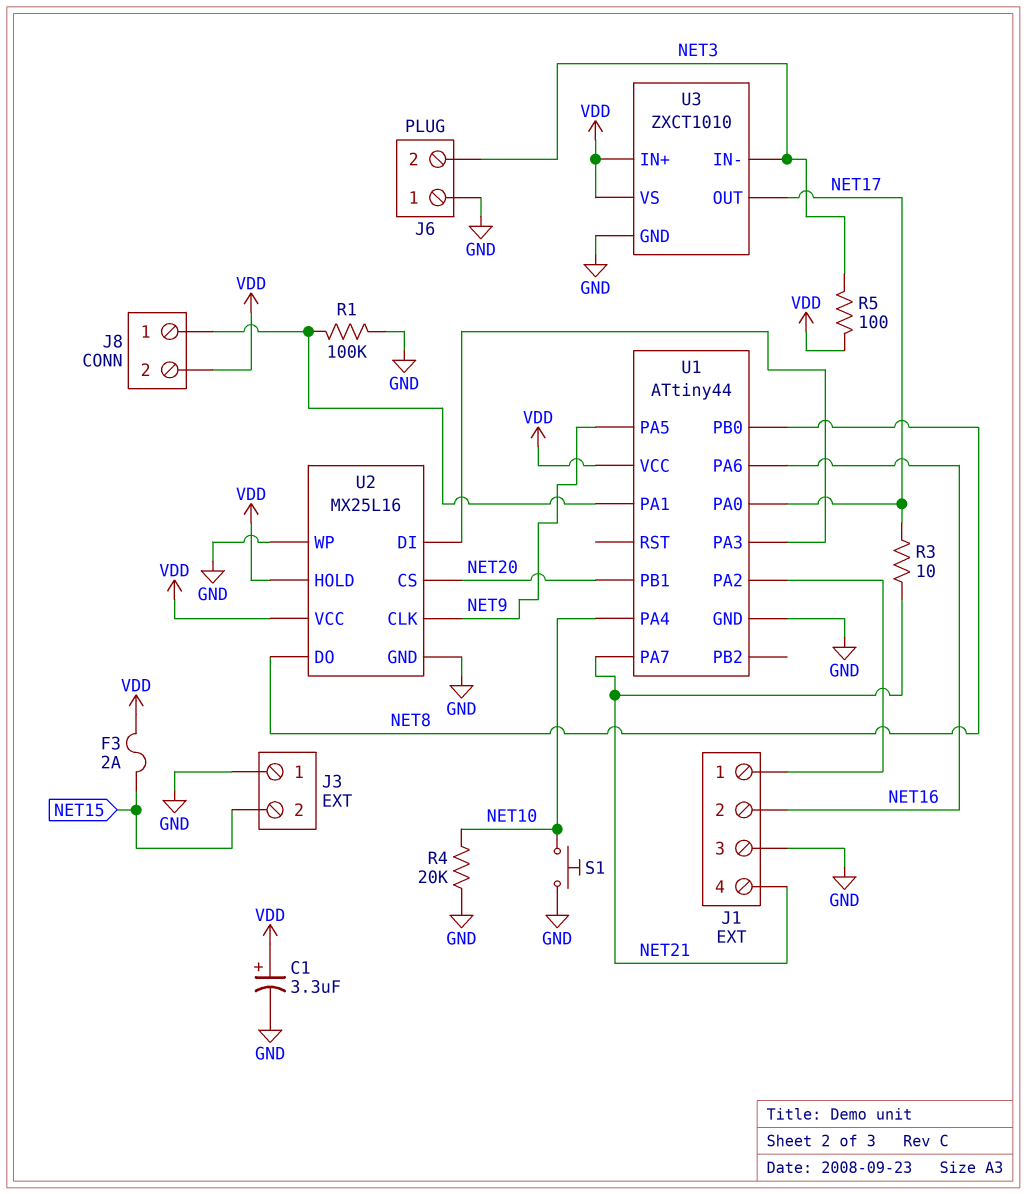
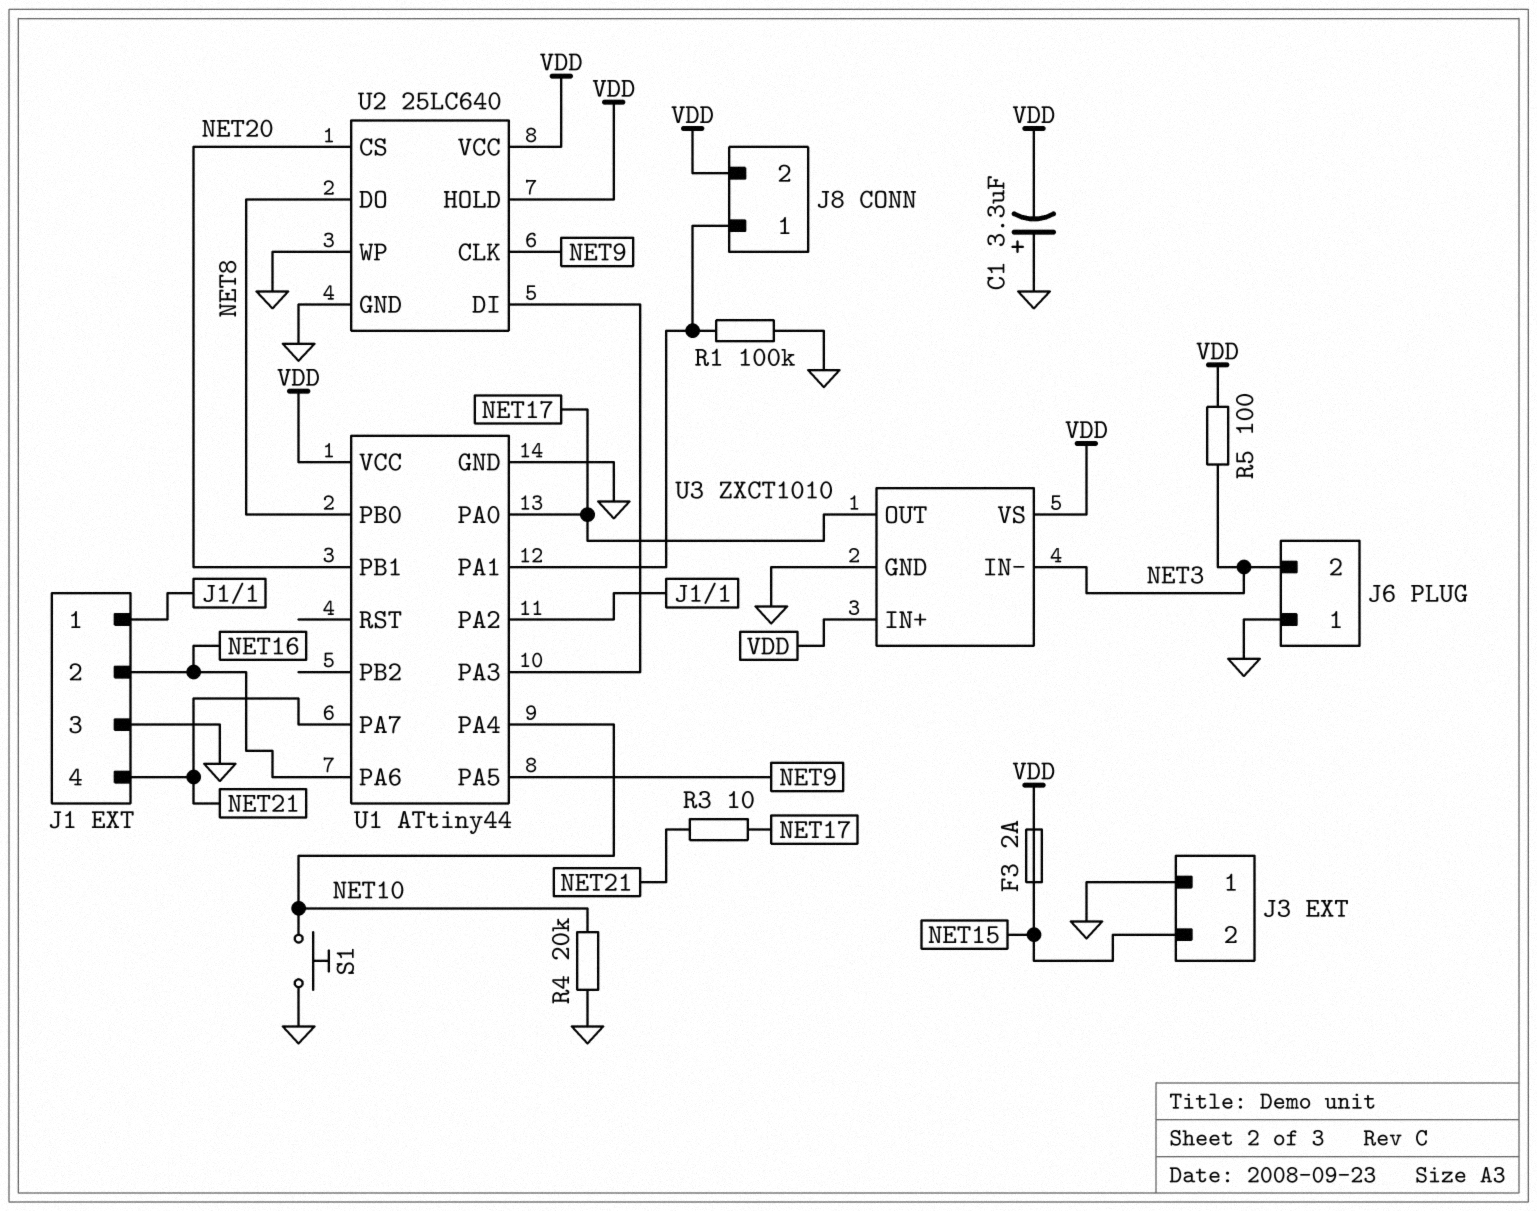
C1: 3.3uF (plus VDD, minus GND) -> 3.3uF (plus GND, minus VDD)
U2: MX25L16 -> 25LC640

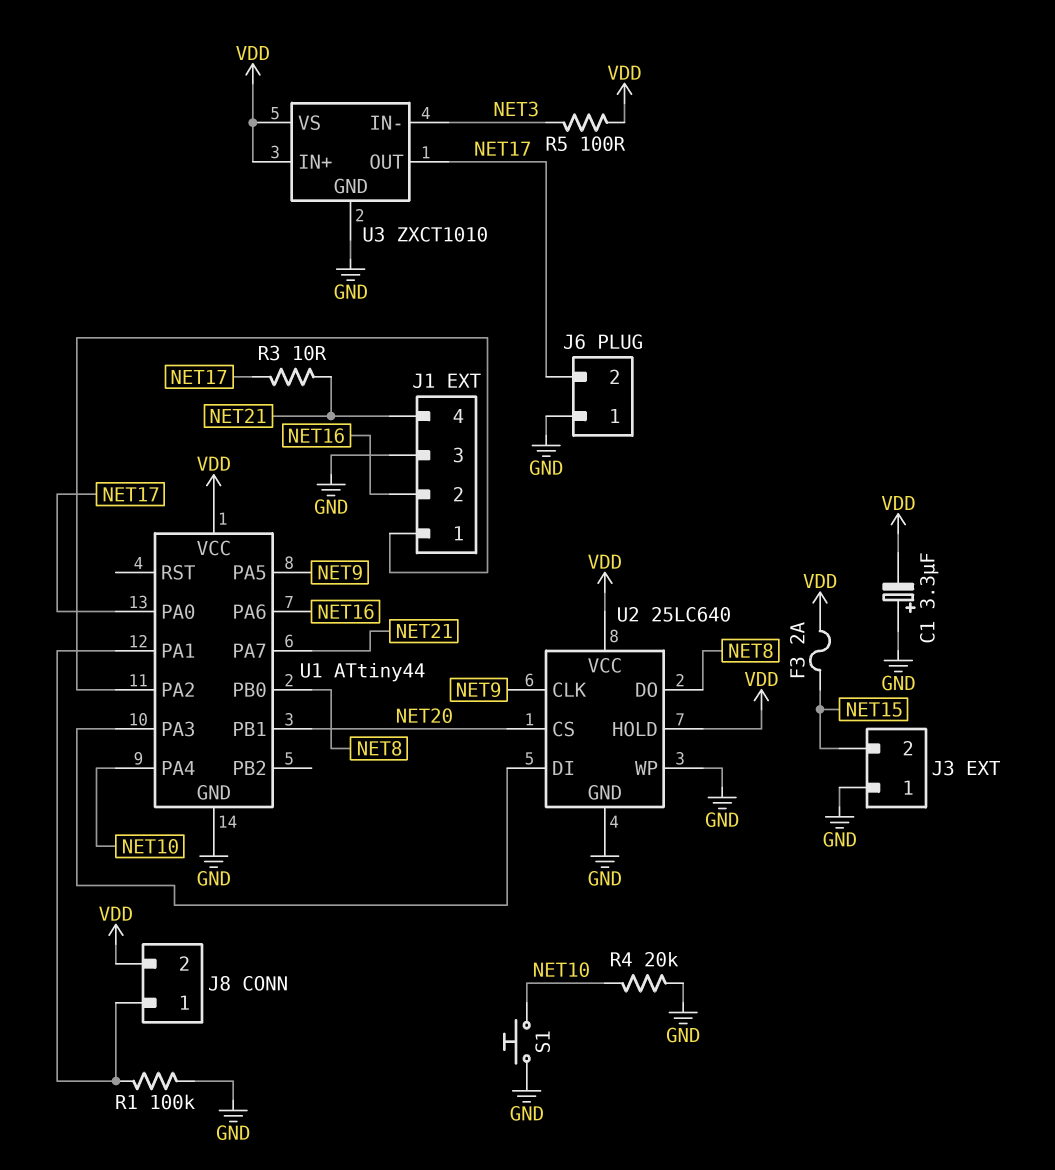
J6 pin 2: NET3 -> NET17

